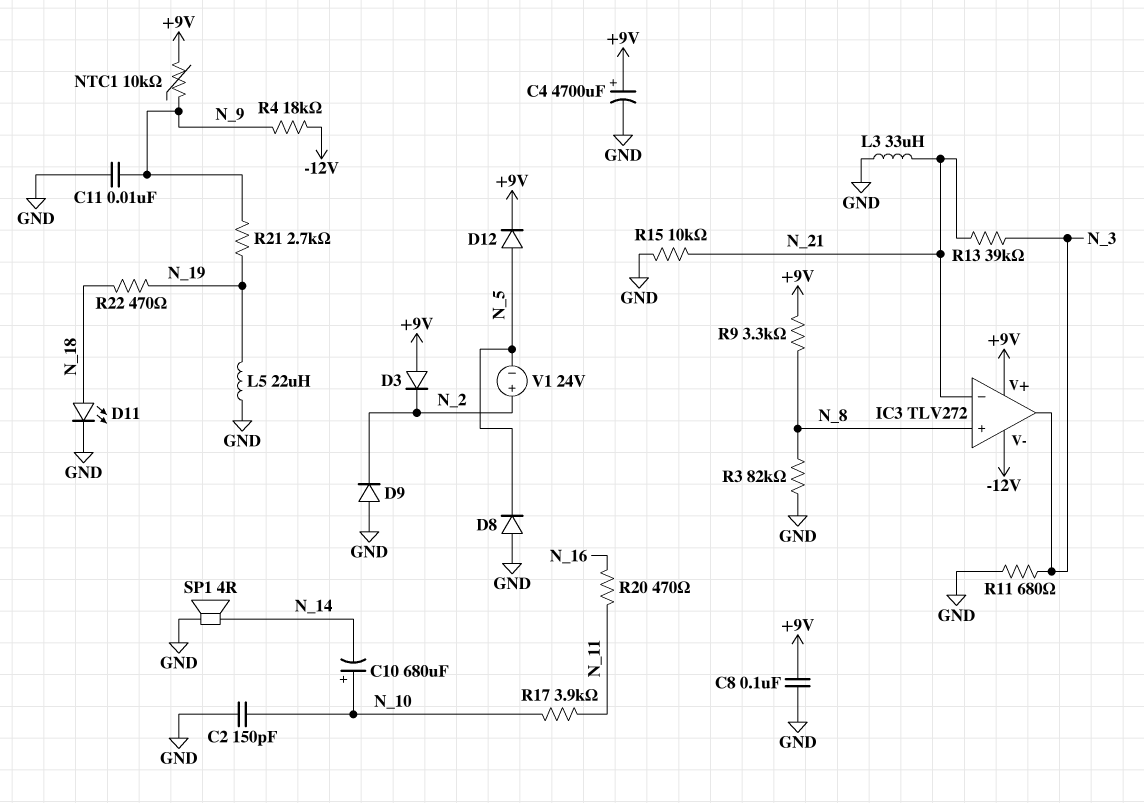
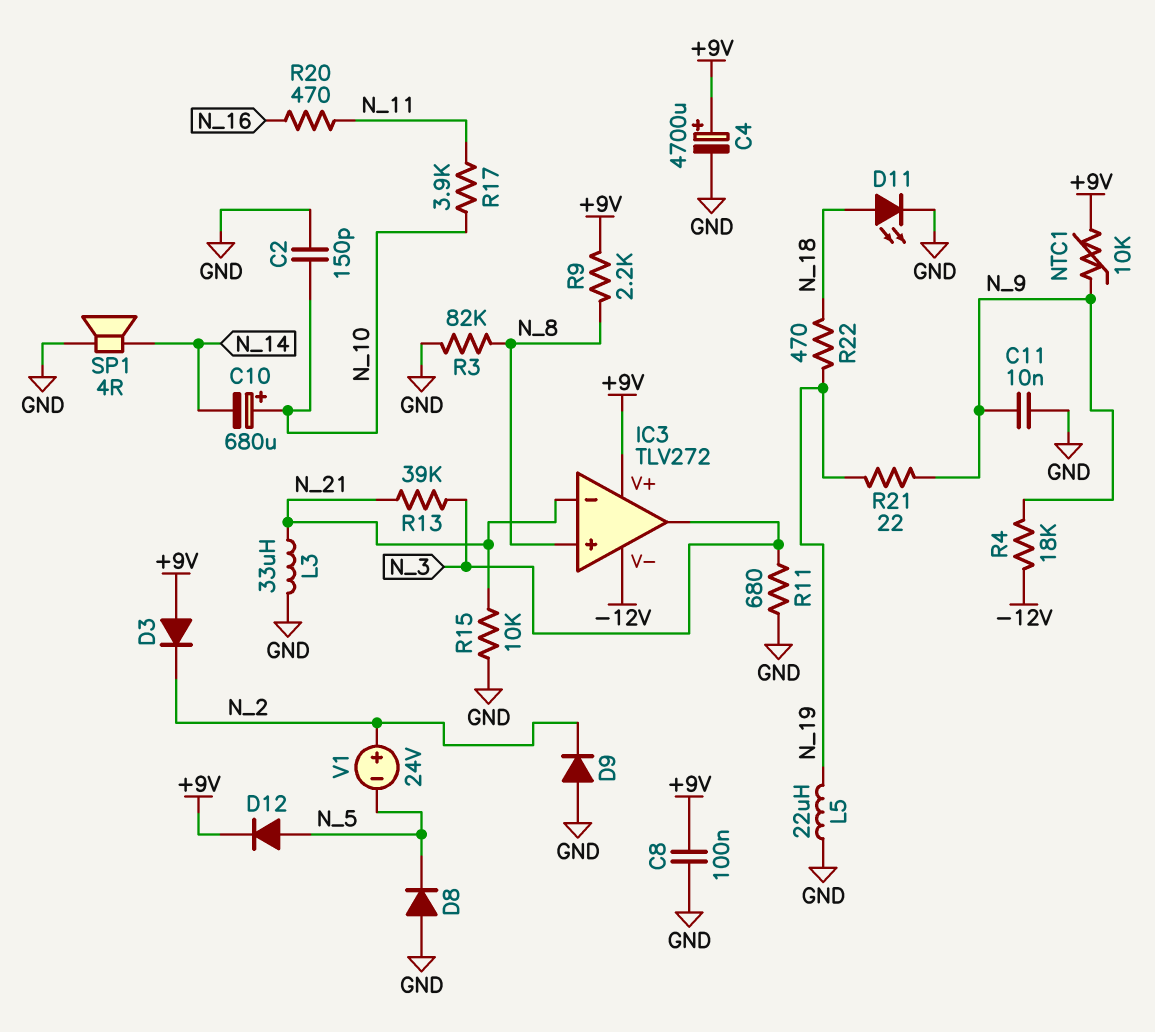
R9: 3.3k (+9V, N_8) -> 2.2k (+9V, N_8)
R21: 2.7k (N_9, N_19) -> 22 (N_9, N_19)

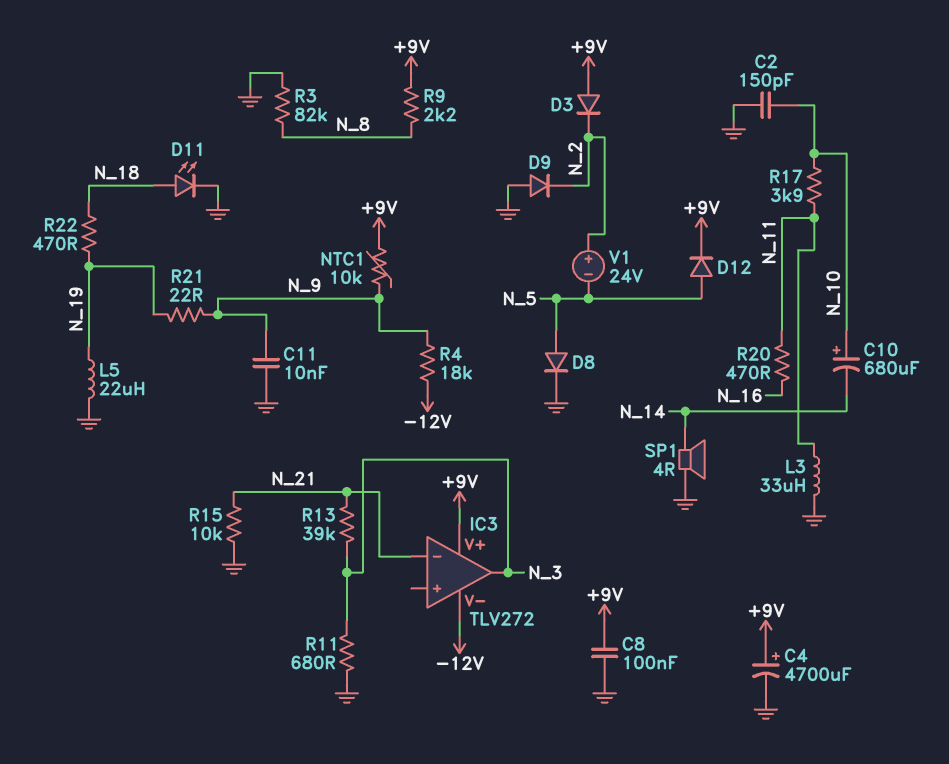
D8: diode (A GND, K N_5) -> diode (A N_5, K GND)
IC3 pin in+: N_8 -> none
L3: 33uH (GND, N_21) -> 33uH (GND, N_11)

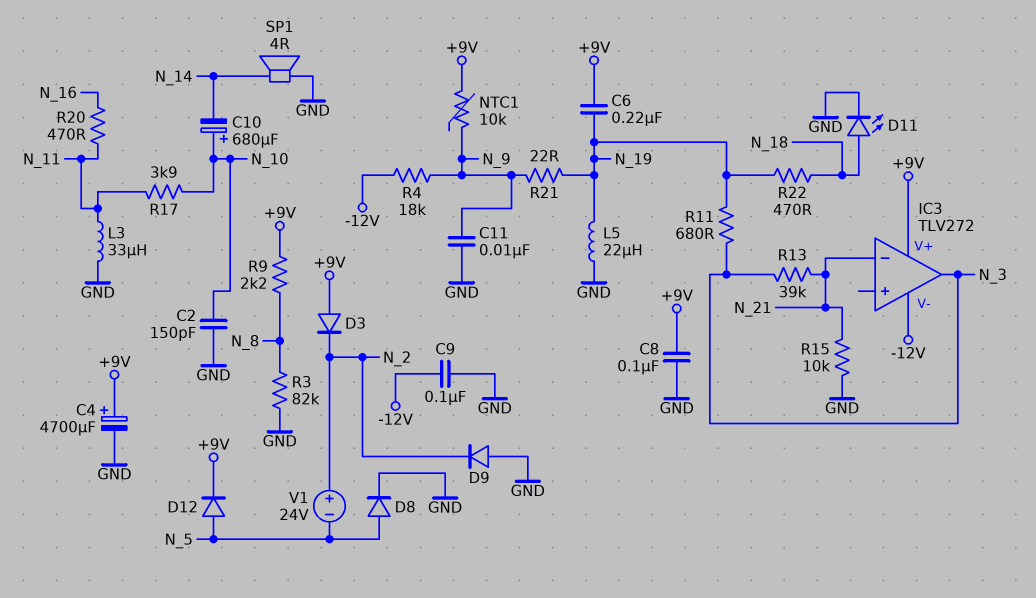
C6: none -> 220nF (+9V, N_19)
C9: none -> 100nF (-12V, GND)
R11: 680 (GND, N_3) -> 680 (N_3, N_19)

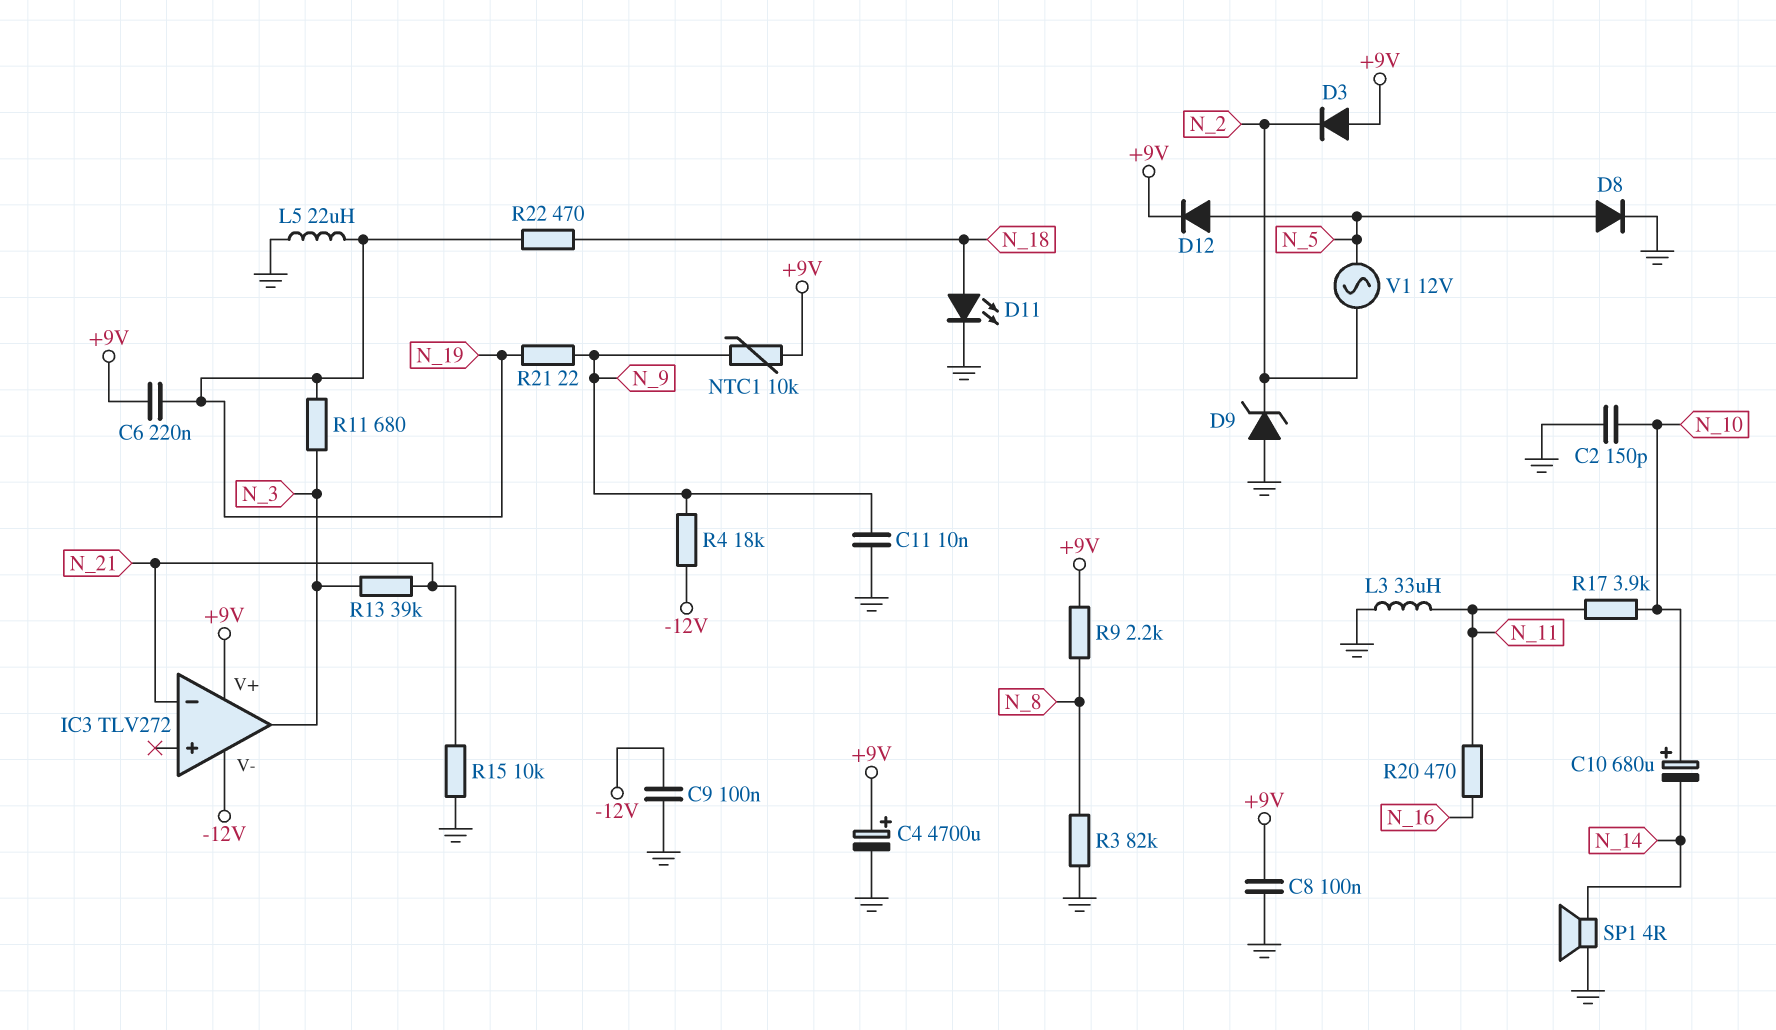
D9: diode (A GND, K N_2) -> zener (A GND, K N_2)
V1: 24V (plus N_2, minus N_5) -> AC 12V (N_2, N_5)

